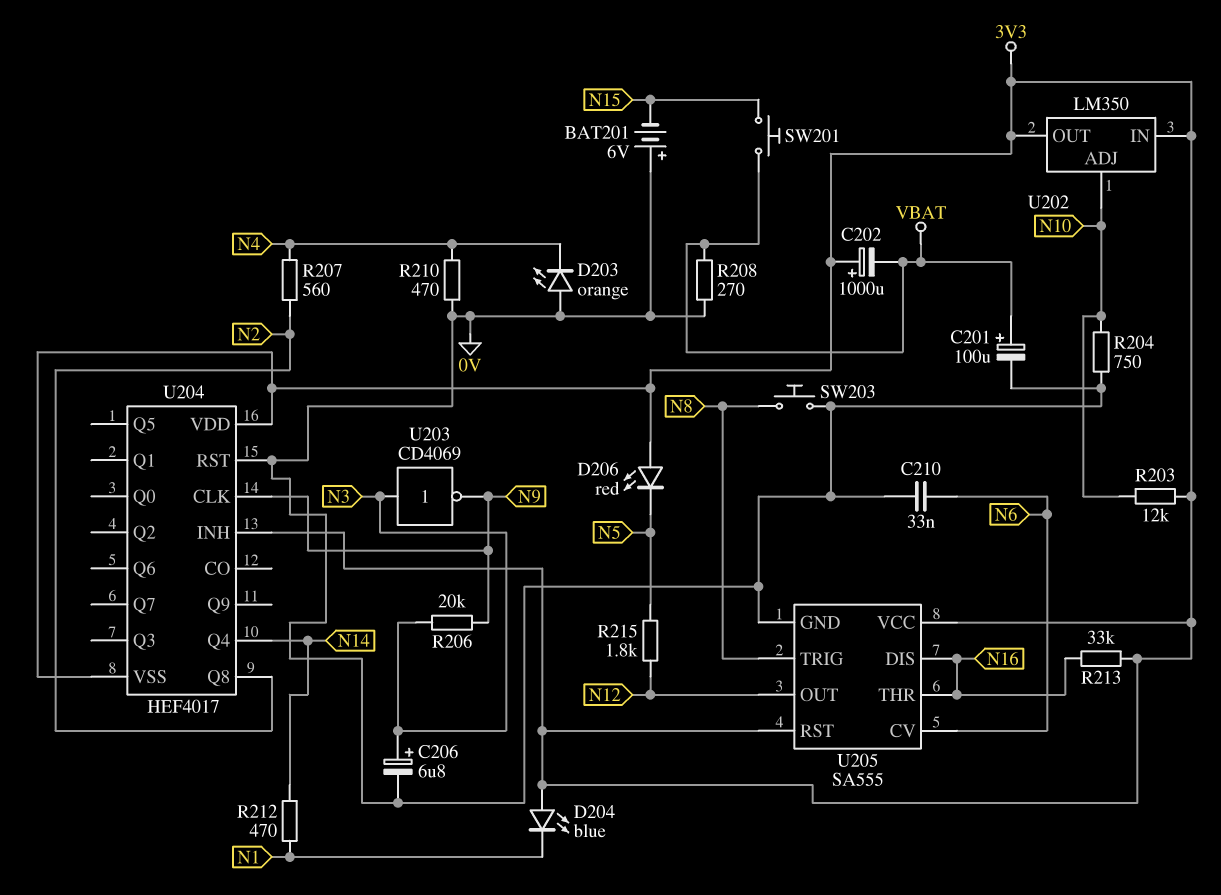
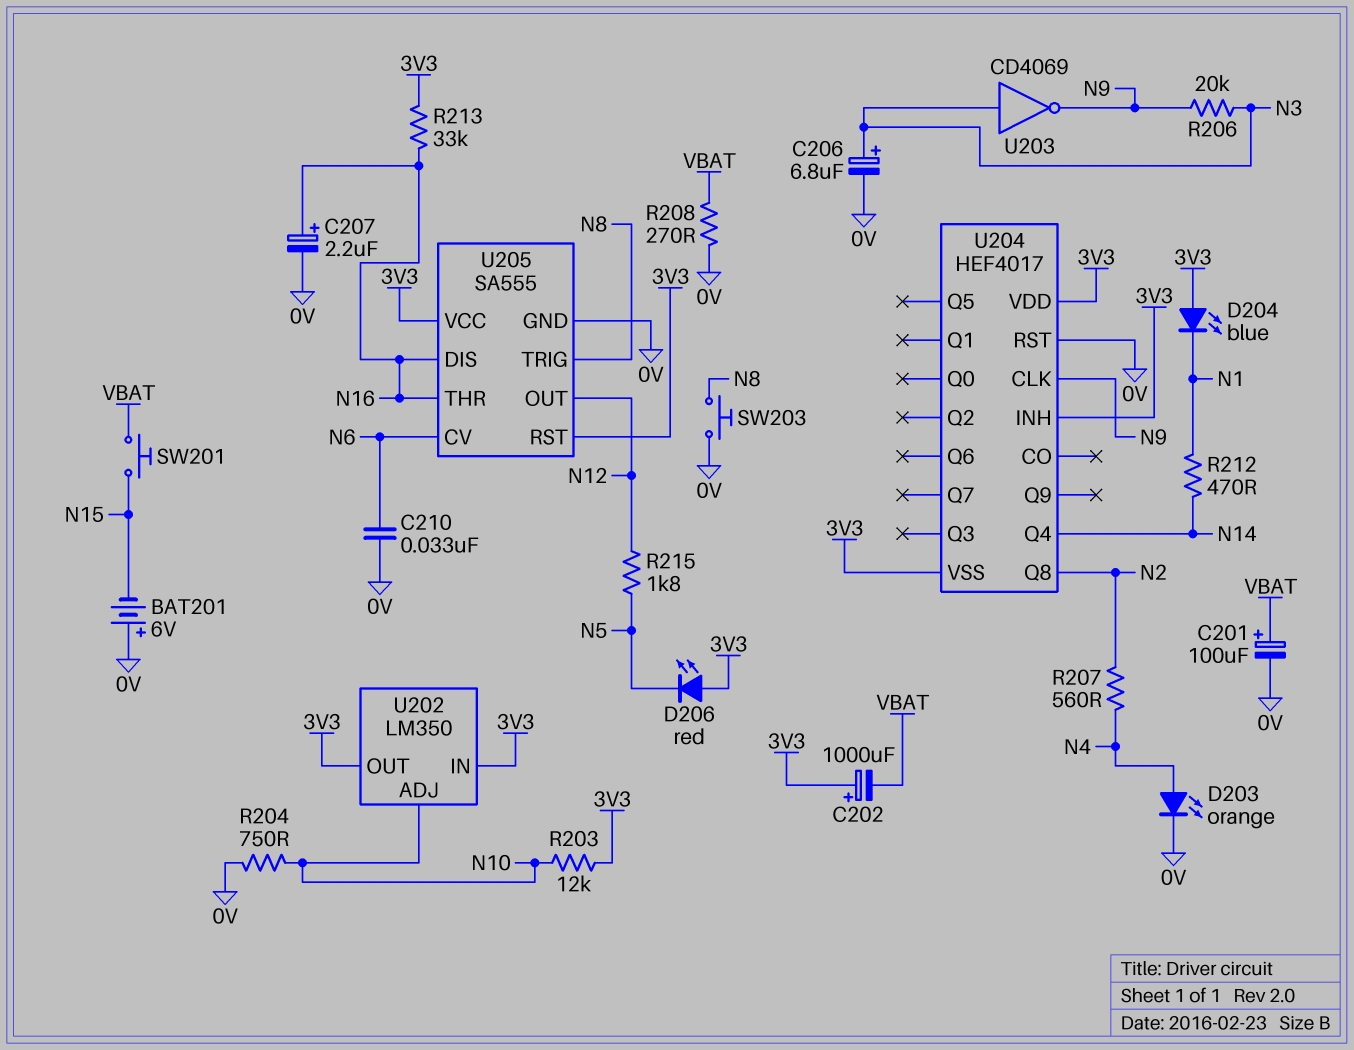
C207: none -> 2.2uF (plus N16, minus 0V)
D203: LED orange (A 0V, K N4) -> LED orange (A N4, K 0V)
R210: 470 (0V, N4) -> none

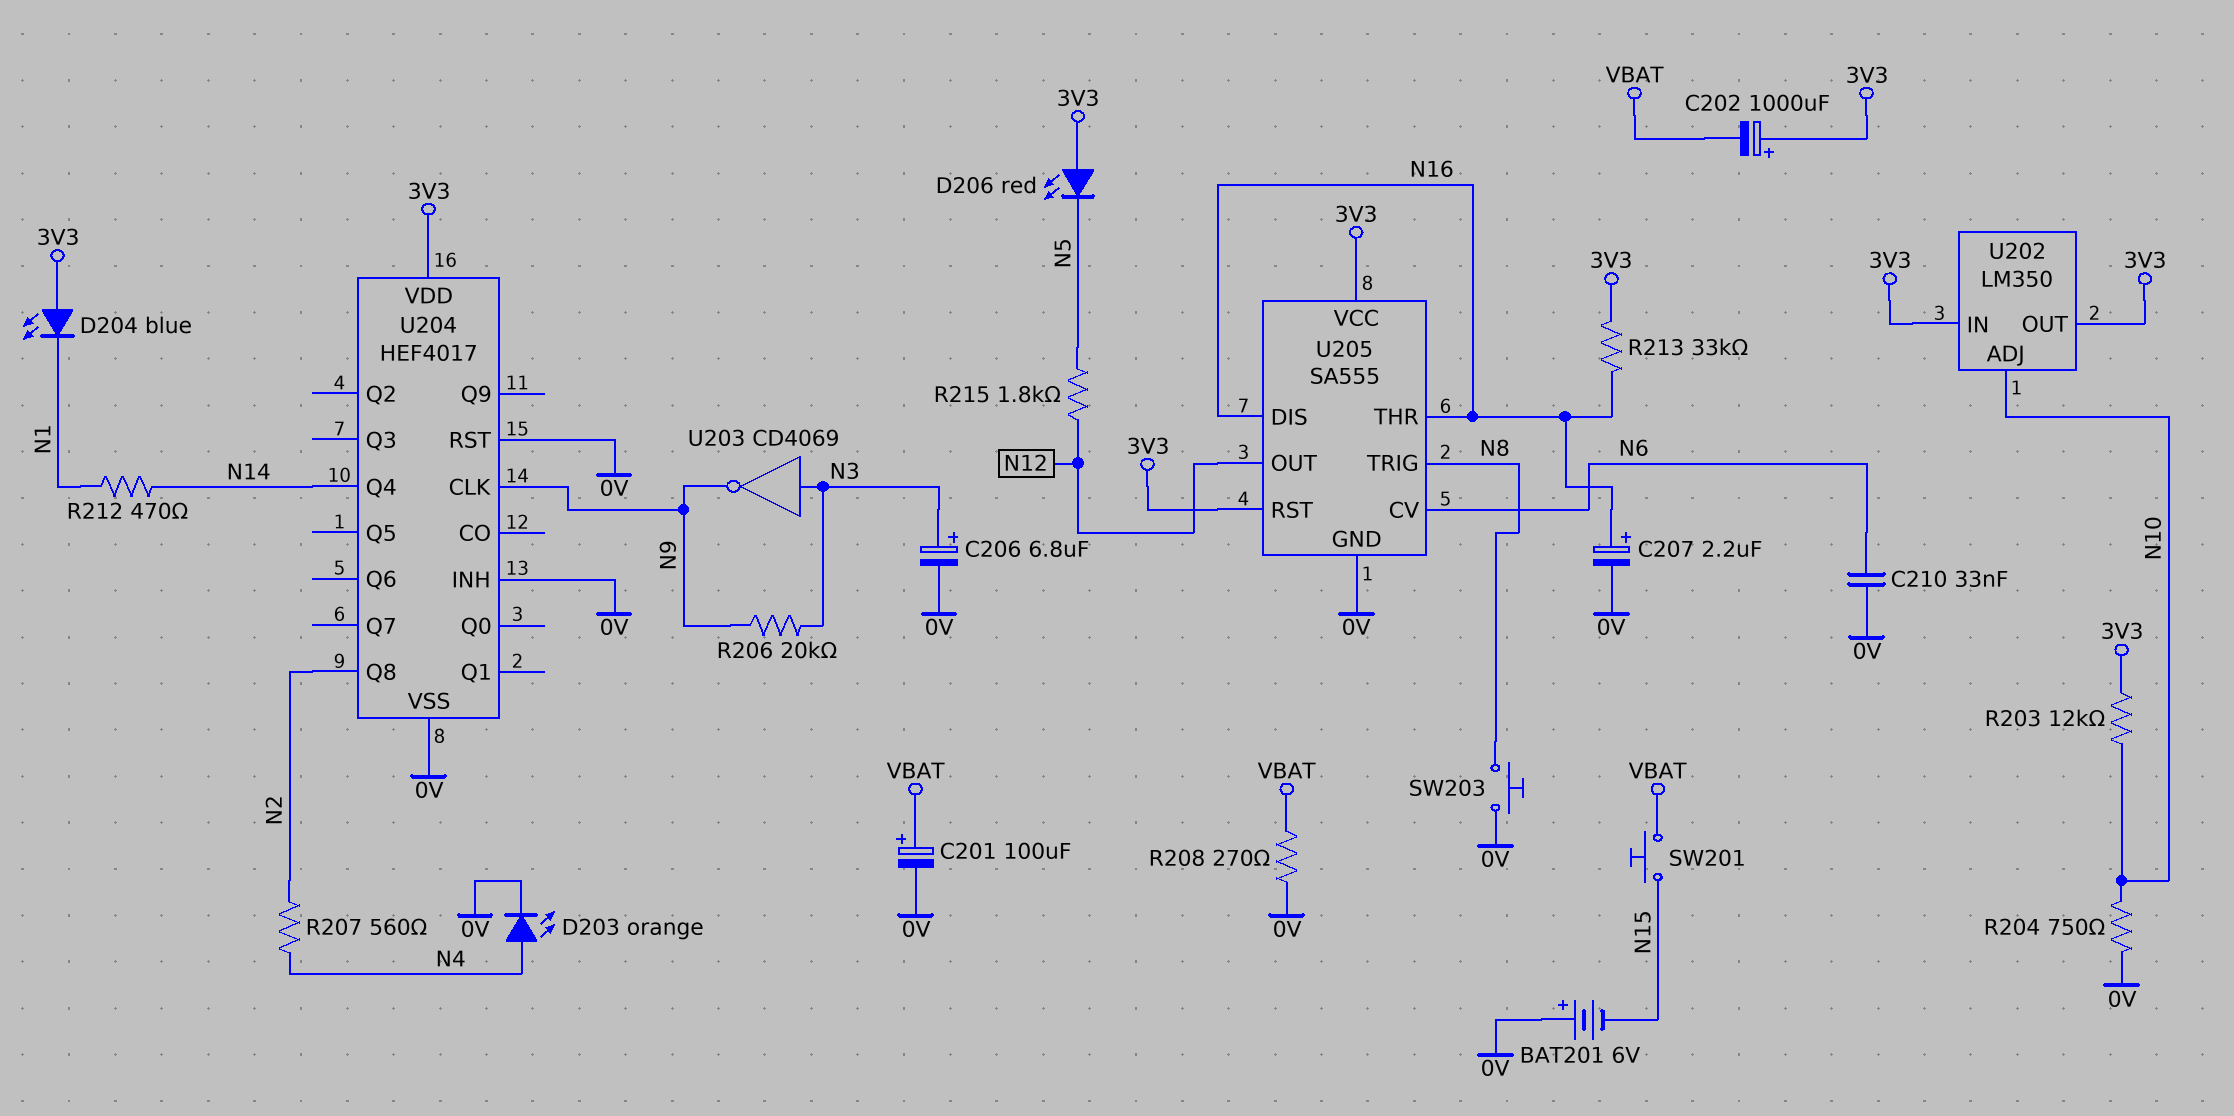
U204 pin INH: 3V3 -> 0V
U204 pin VSS: 3V3 -> 0V

